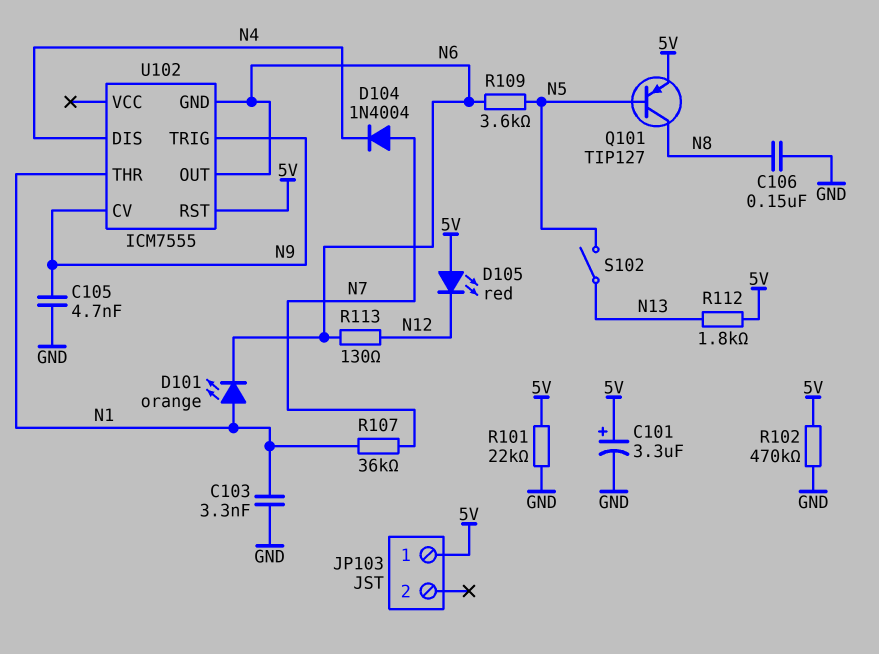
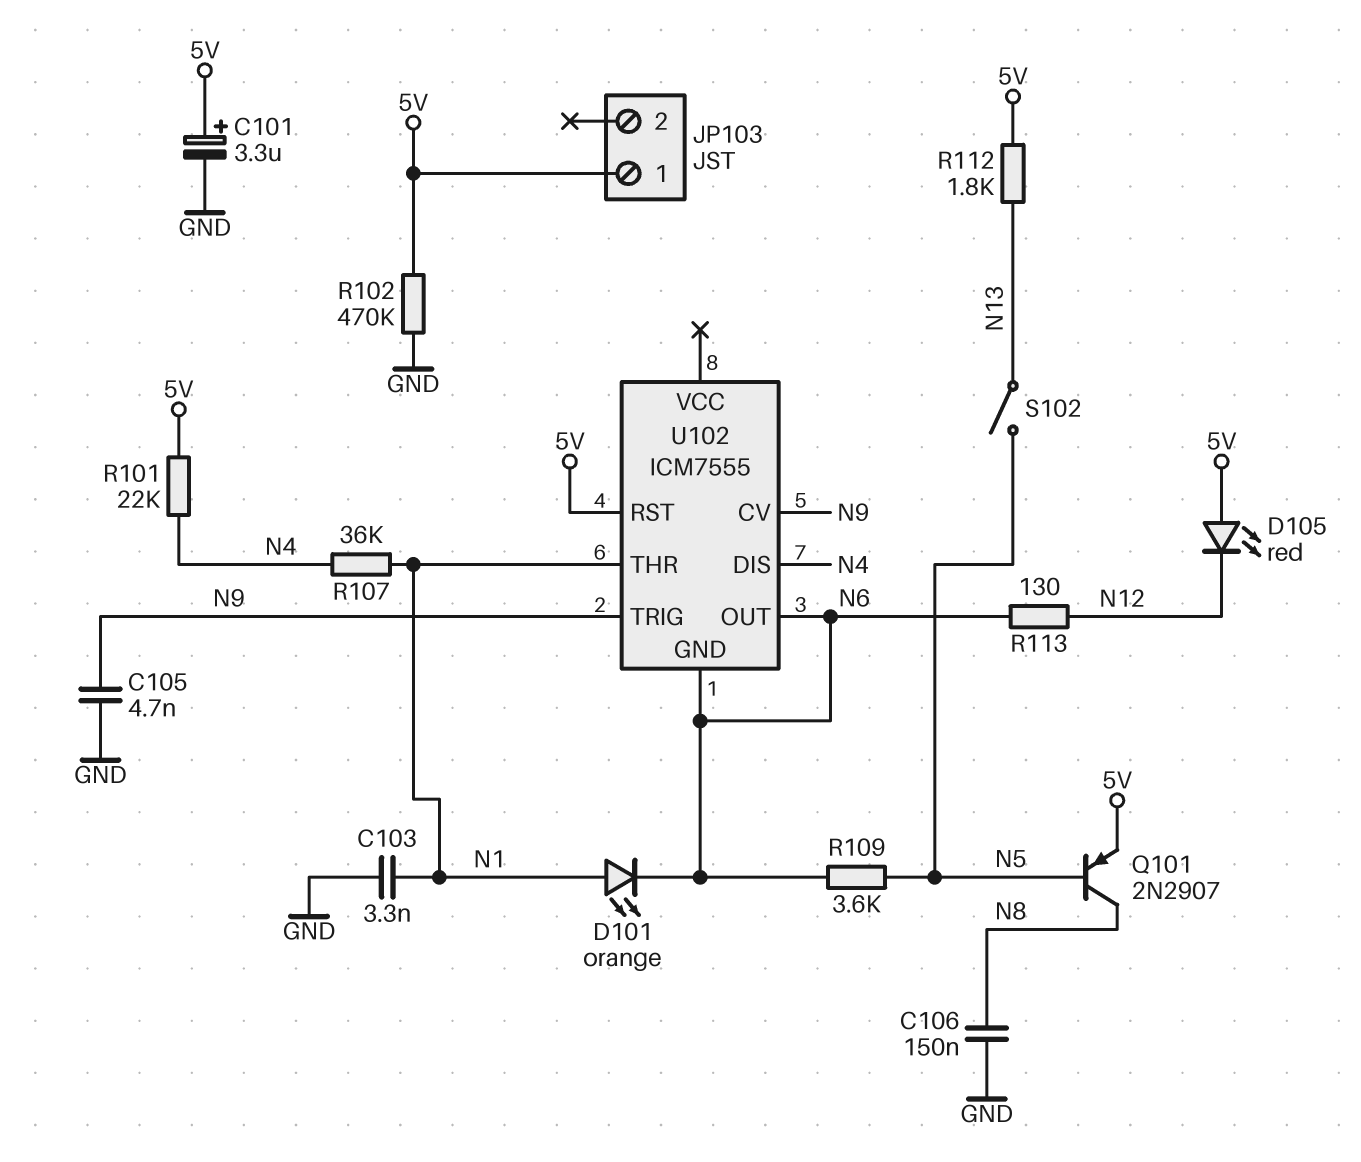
D104: diode 1N4004 (A N7, K N4) -> none
Q101: PNP TIP127 (B N5, C N8, E 5V) -> PNP 2N2907 (B N5, C N8, E 5V)
R101: 22k (5V, GND) -> 22k (5V, N4)
R107: 36k (N1, N7) -> 36k (N1, N4)

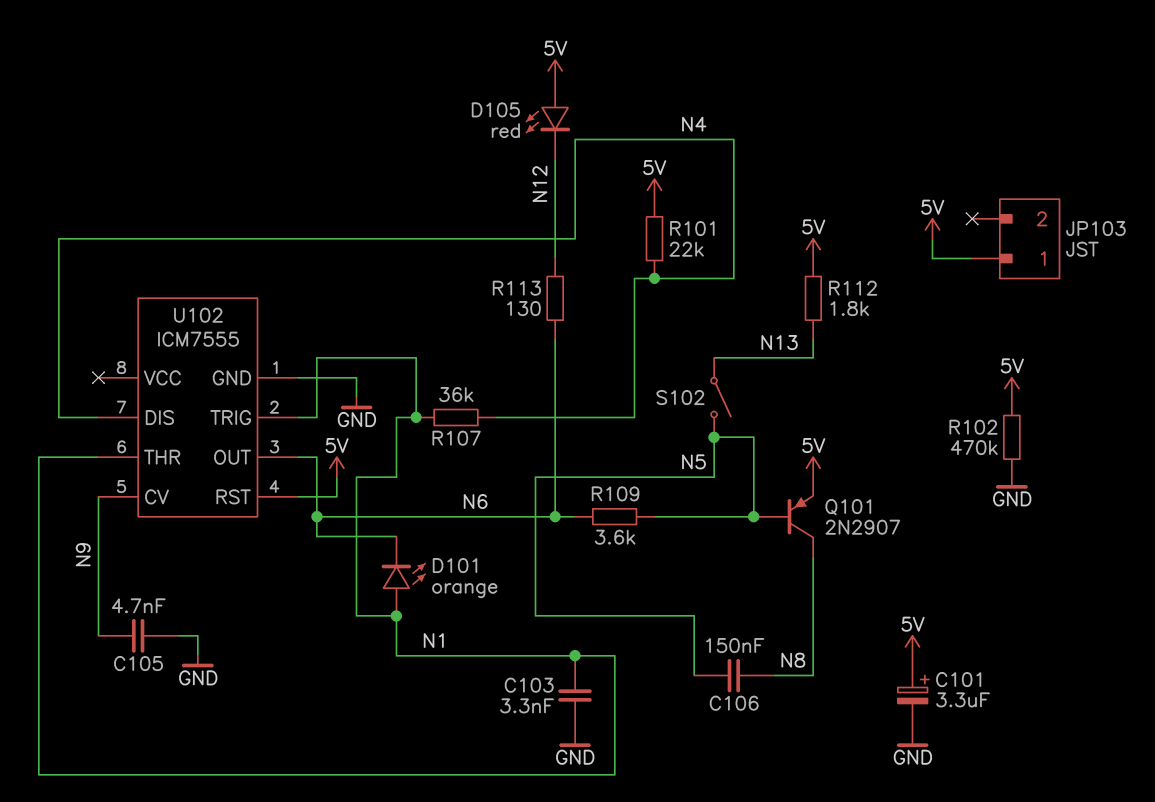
C106: 150nF (GND, N8) -> 150nF (N5, N8)
U102 pin GND: N6 -> GND
U102 pin TRIG: N9 -> N1

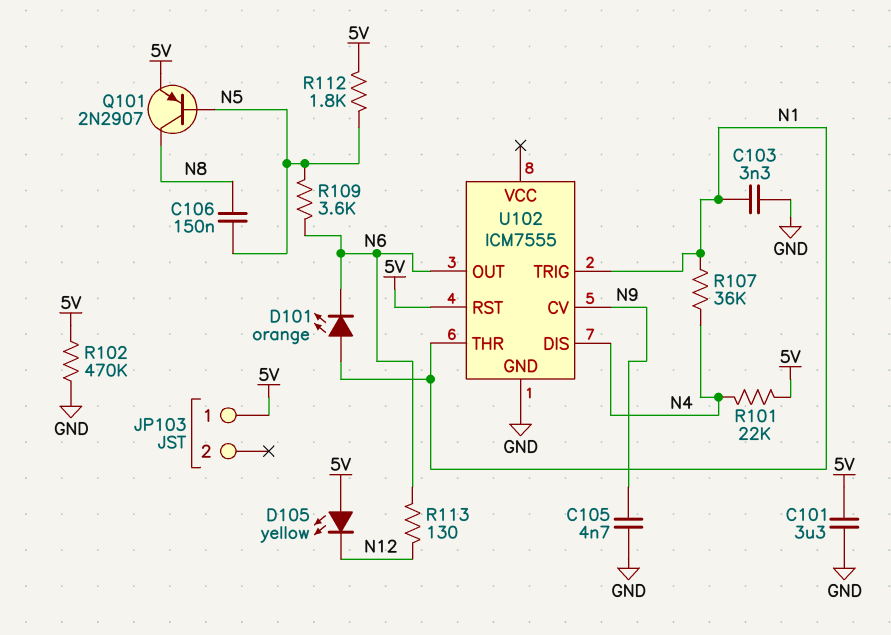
C101: 3.3uF (plus 5V, minus GND) -> 3.3uF (5V, GND)
D105: LED red (A 5V, K N12) -> LED yellow (A 5V, K N12)
R112: 1.8k (5V, N13) -> 1.8k (5V, N5)
S102: switch (N5, N13) -> none

